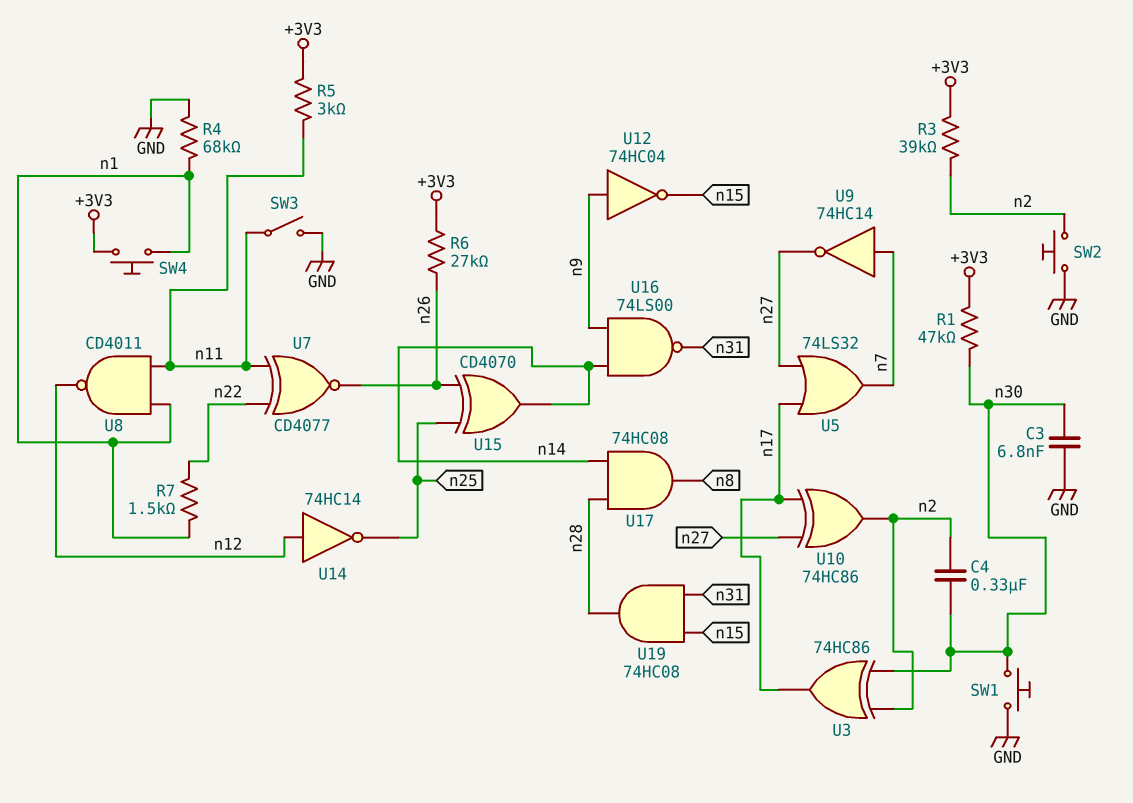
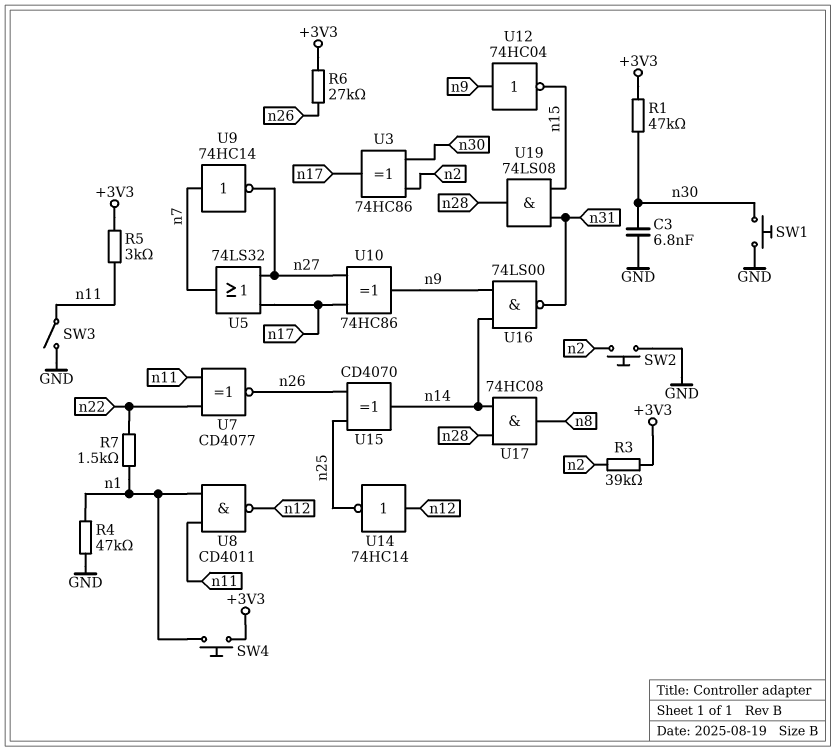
C4: 330nF (n2, n30) -> none
R4: 68k (GND, n1) -> 47k (GND, n1)
U10: XOR 74HC86 (in n17, in n27, out n2) -> XOR 74HC86 (in n17, in n27, out n9)
U19: AND 74HC08 (in n15, in n31, out n28) -> AND 74LS08 (in n15, in n31, out n28)

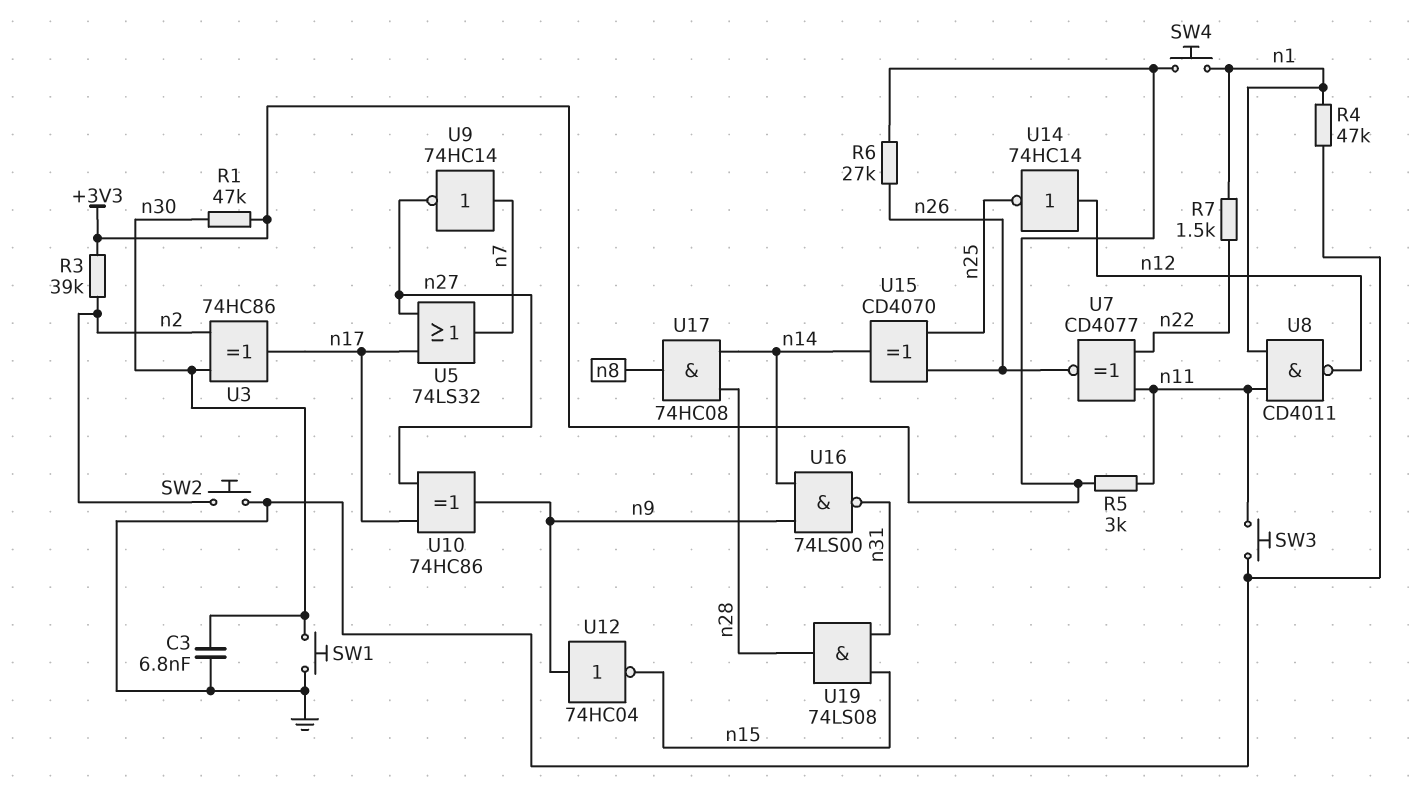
SW3: switch (GND, n11) -> button (GND, n11)

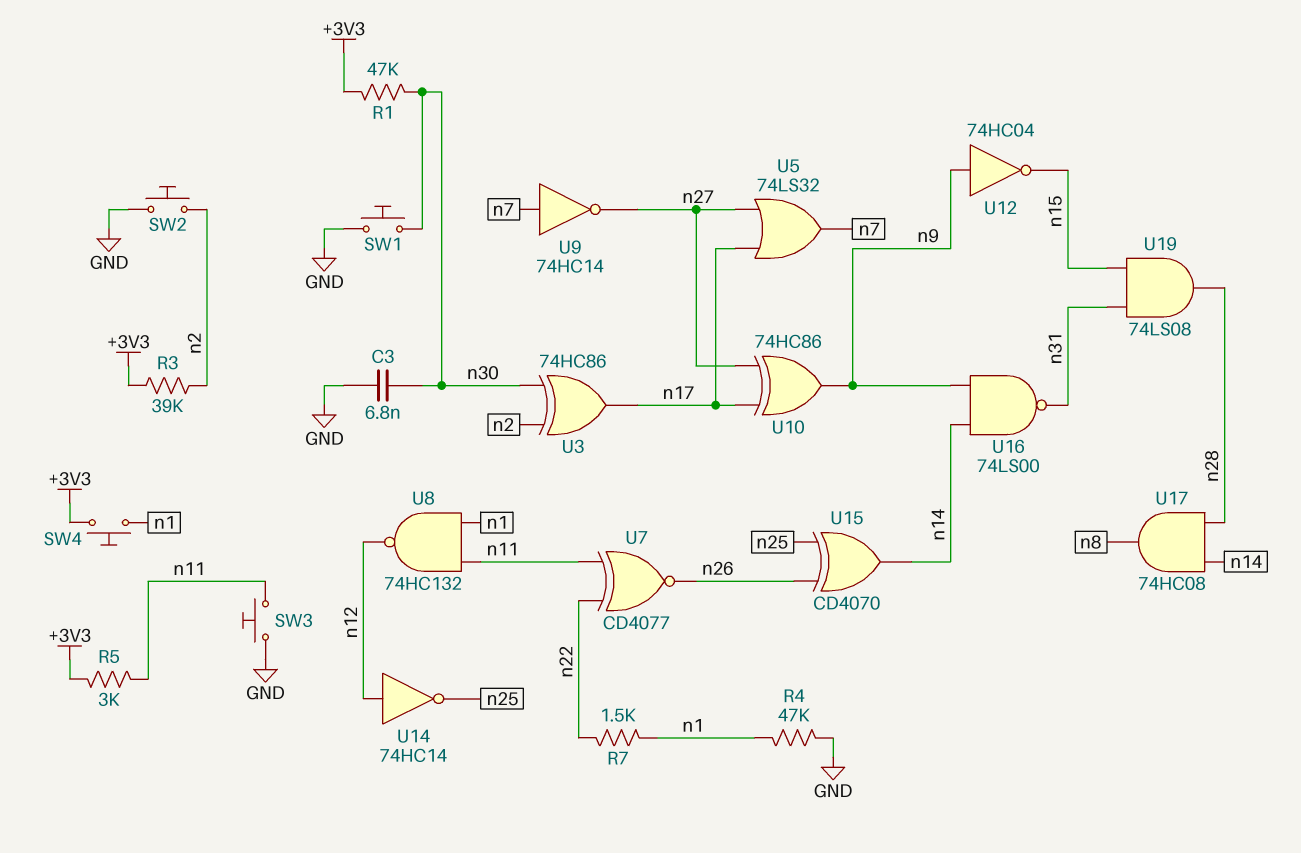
R6: 27k (+3V3, n26) -> none
U8: NAND CD4011 (in n1, in n11, out n12) -> NAND 74HC132 (in n1, in n11, out n12)

